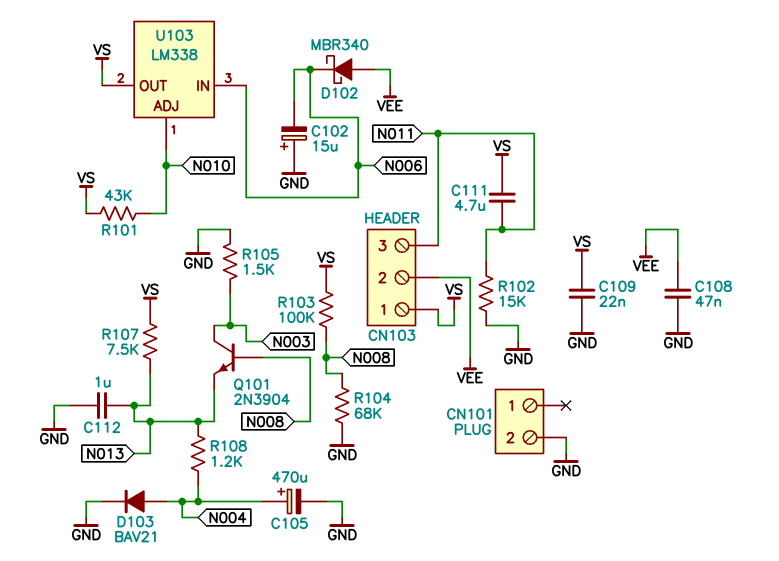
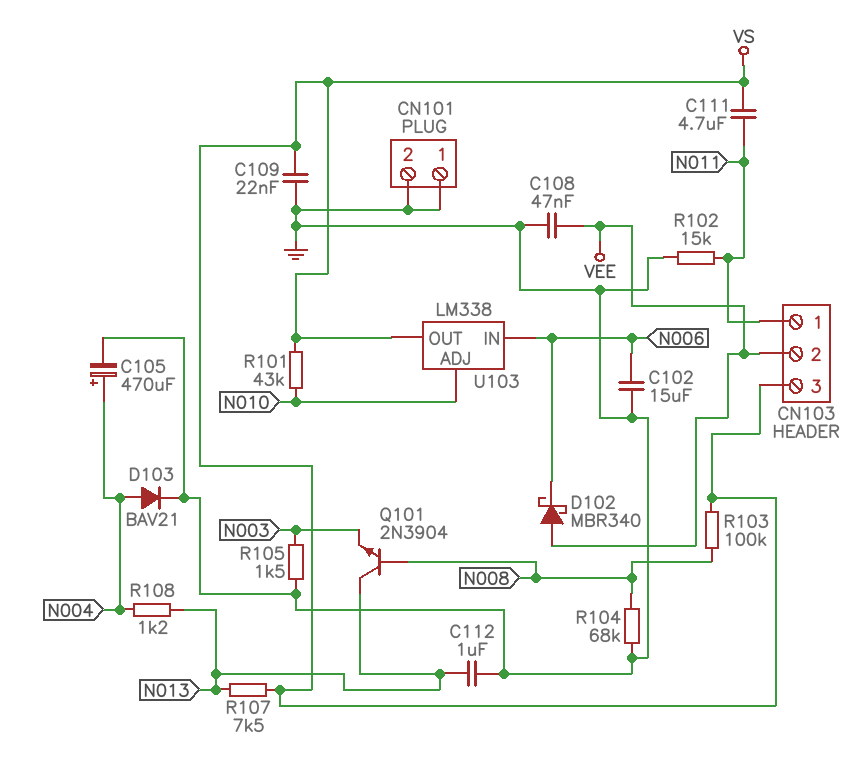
C102: 15uF (plus GND, minus N006) -> 15uF (GND, N006)
CN101 pin 1: none -> GND
CN103 pin 1: VS -> N011
CN103 pin 3: N011 -> VS
Q101: NPN 2N3904 (B N008, C N003, E N013) -> NPN 2N3904 (B N008, C N013, E N003)

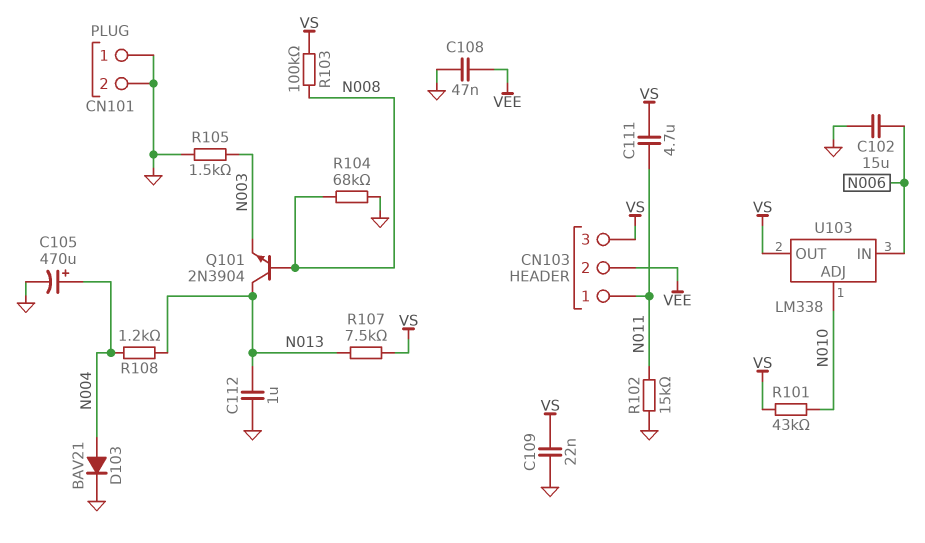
D102: schottky MBR340 (A VEE, K N006) -> none

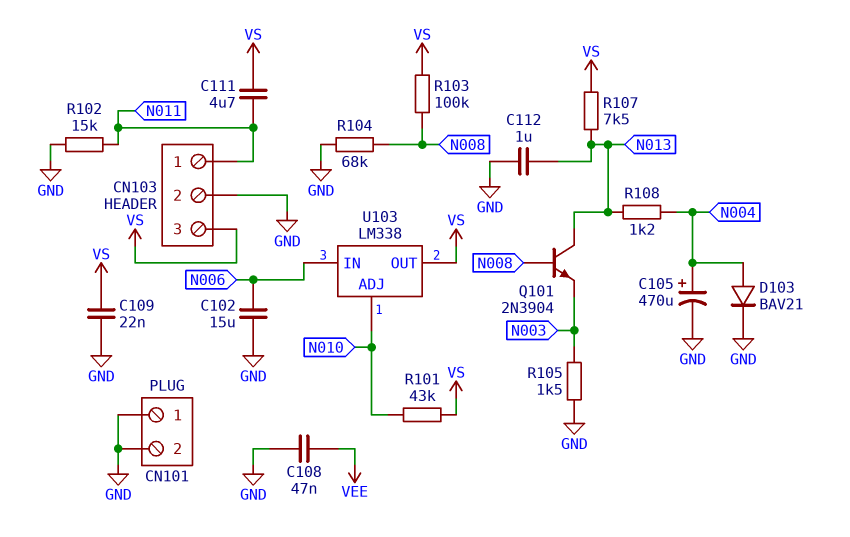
CN103 pin 2: VEE -> GND

